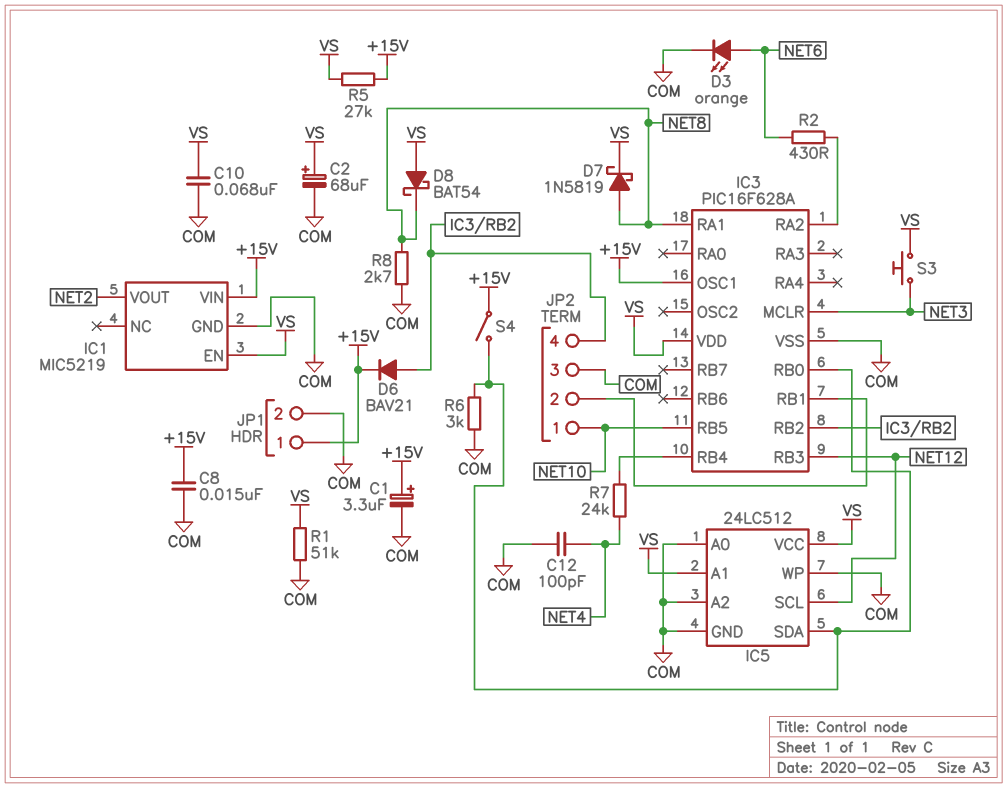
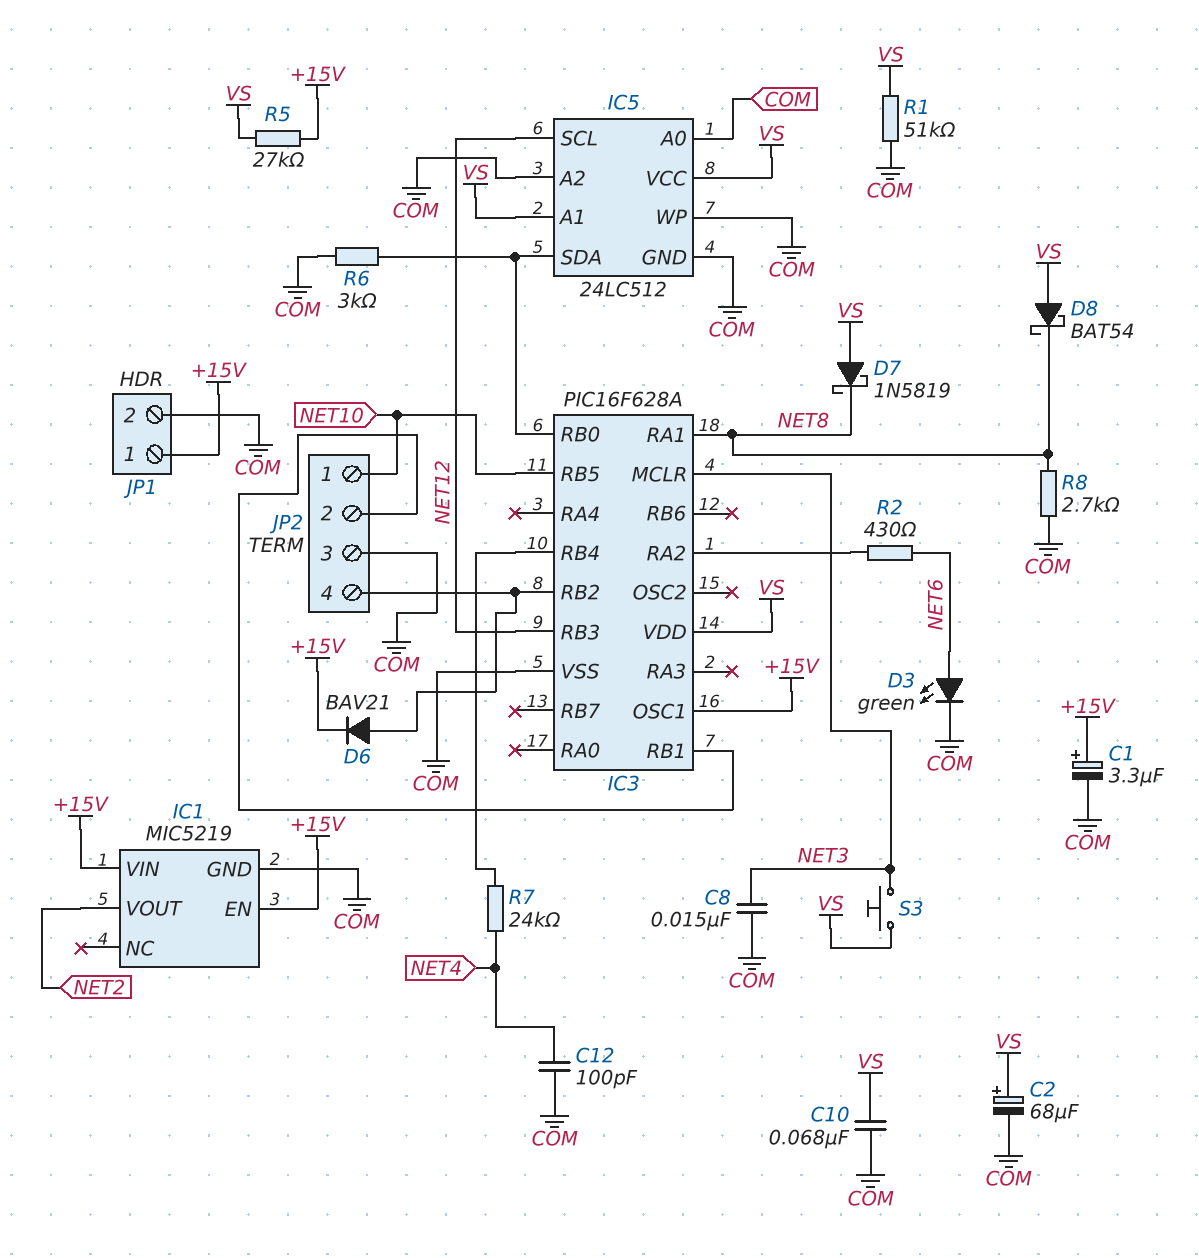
C8: 15nF (+15V, COM) -> 15nF (COM, NET3)
D3: LED orange (A NET6, K COM) -> LED green (A NET6, K COM)
D7: schottky 1N5819 (A NET8, K VS) -> schottky 1N5819 (A VS, K NET8)
IC1 pin EN: VS -> +15V
S4: switch (+15V, IC3/RB0) -> none

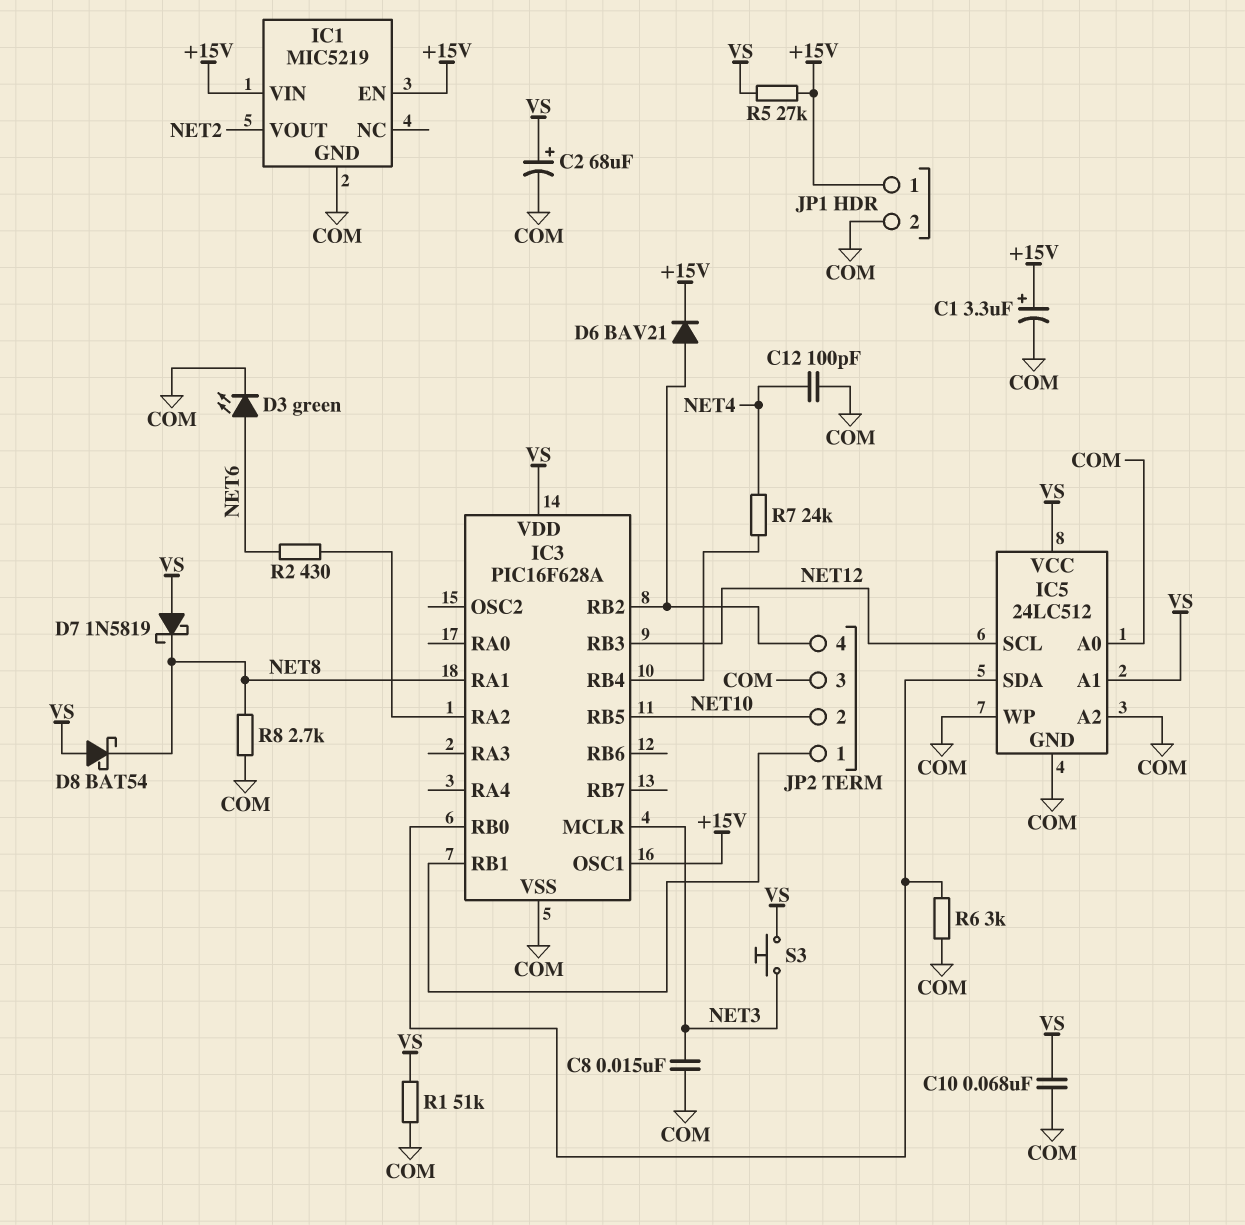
JP2 pin 1: NET10 -> IC3/RB1
JP2 pin 2: IC3/RB1 -> NET10

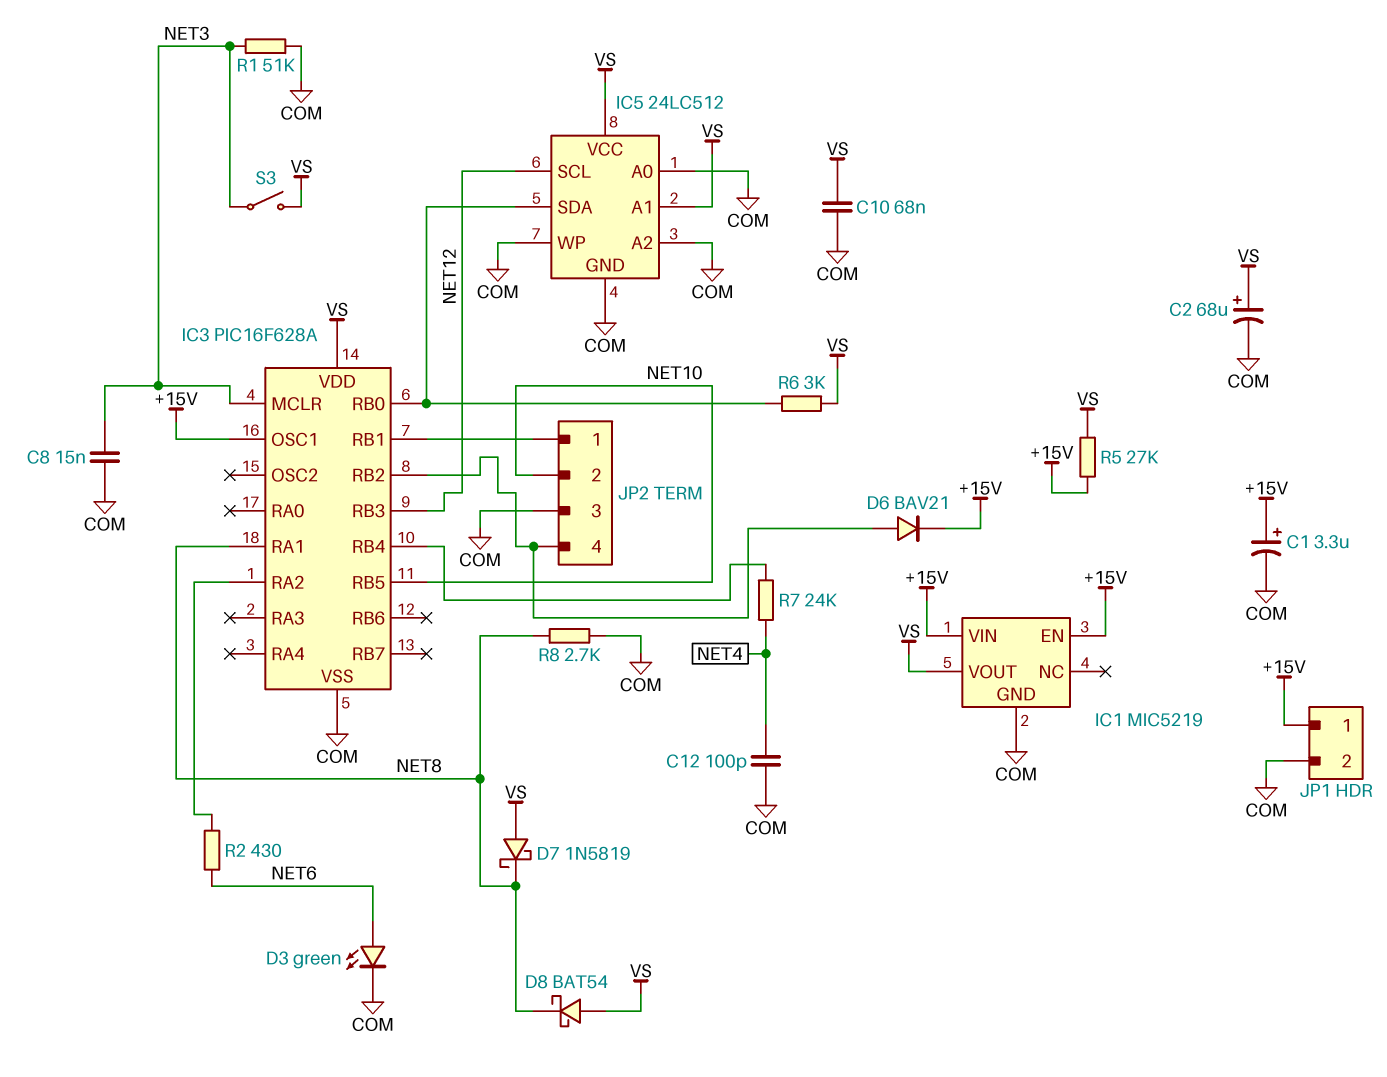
IC1 pin VOUT: NET2 -> VS
R1: 51k (COM, VS) -> 51k (COM, NET3)
R6: 3k (COM, IC3/RB0) -> 3k (IC3/RB0, VS)
S3: button (NET3, VS) -> switch (NET3, VS)

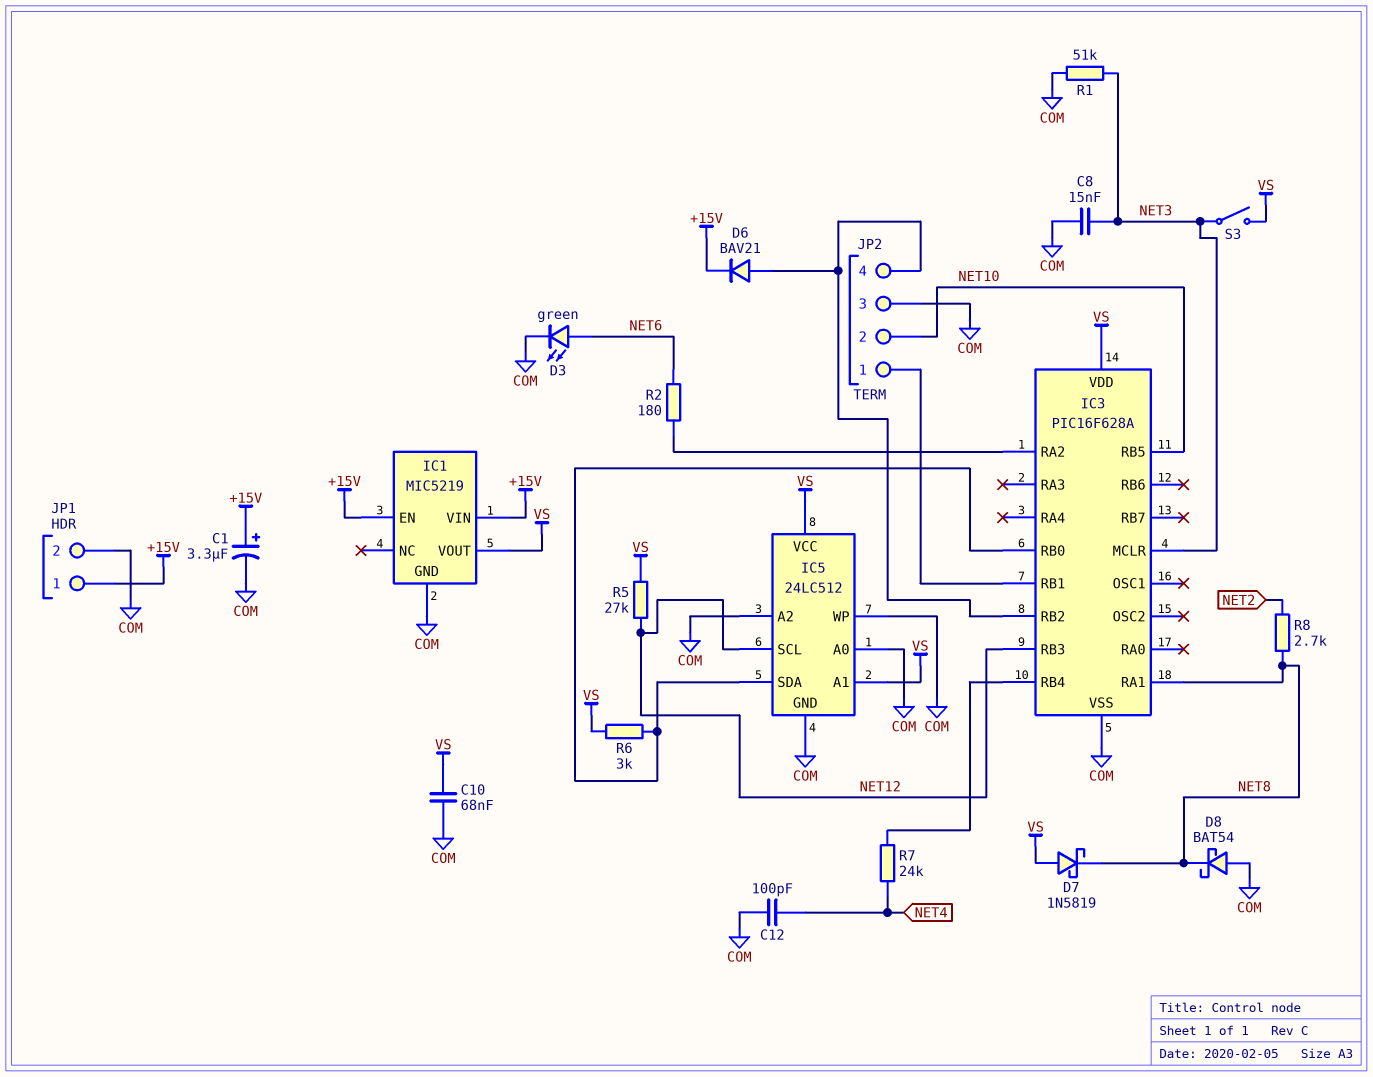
C2: 68uF (plus VS, minus COM) -> none
D8: schottky BAT54 (A VS, K NET8) -> schottky BAT54 (A COM, K NET8)
IC3 pin OSC1: +15V -> none
R2: 430 (IC3/RA2, NET6) -> 180 (IC3/RA2, NET6)
R5: 27k (+15V, VS) -> 27k (NET12, VS)
R8: 2.7k (COM, NET8) -> 2.7k (NET2, NET8)

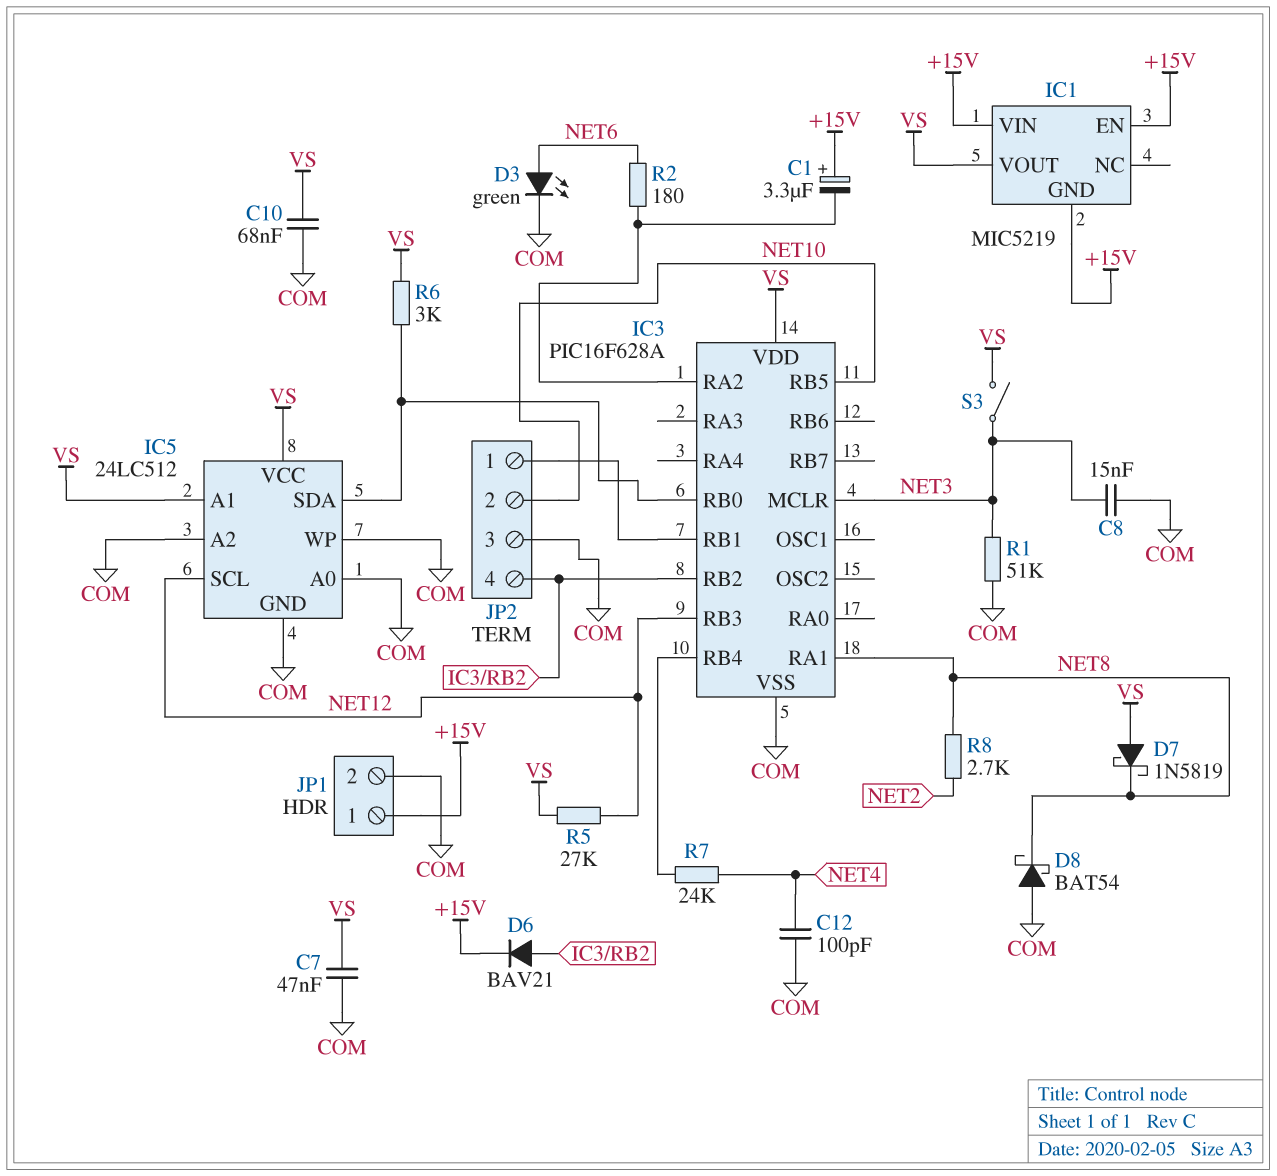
C1: 3.3uF (plus +15V, minus COM) -> 3.3uF (plus +15V, minus IC3/RA2)
C7: none -> 47nF (COM, VS)
IC1 pin GND: COM -> +15V

